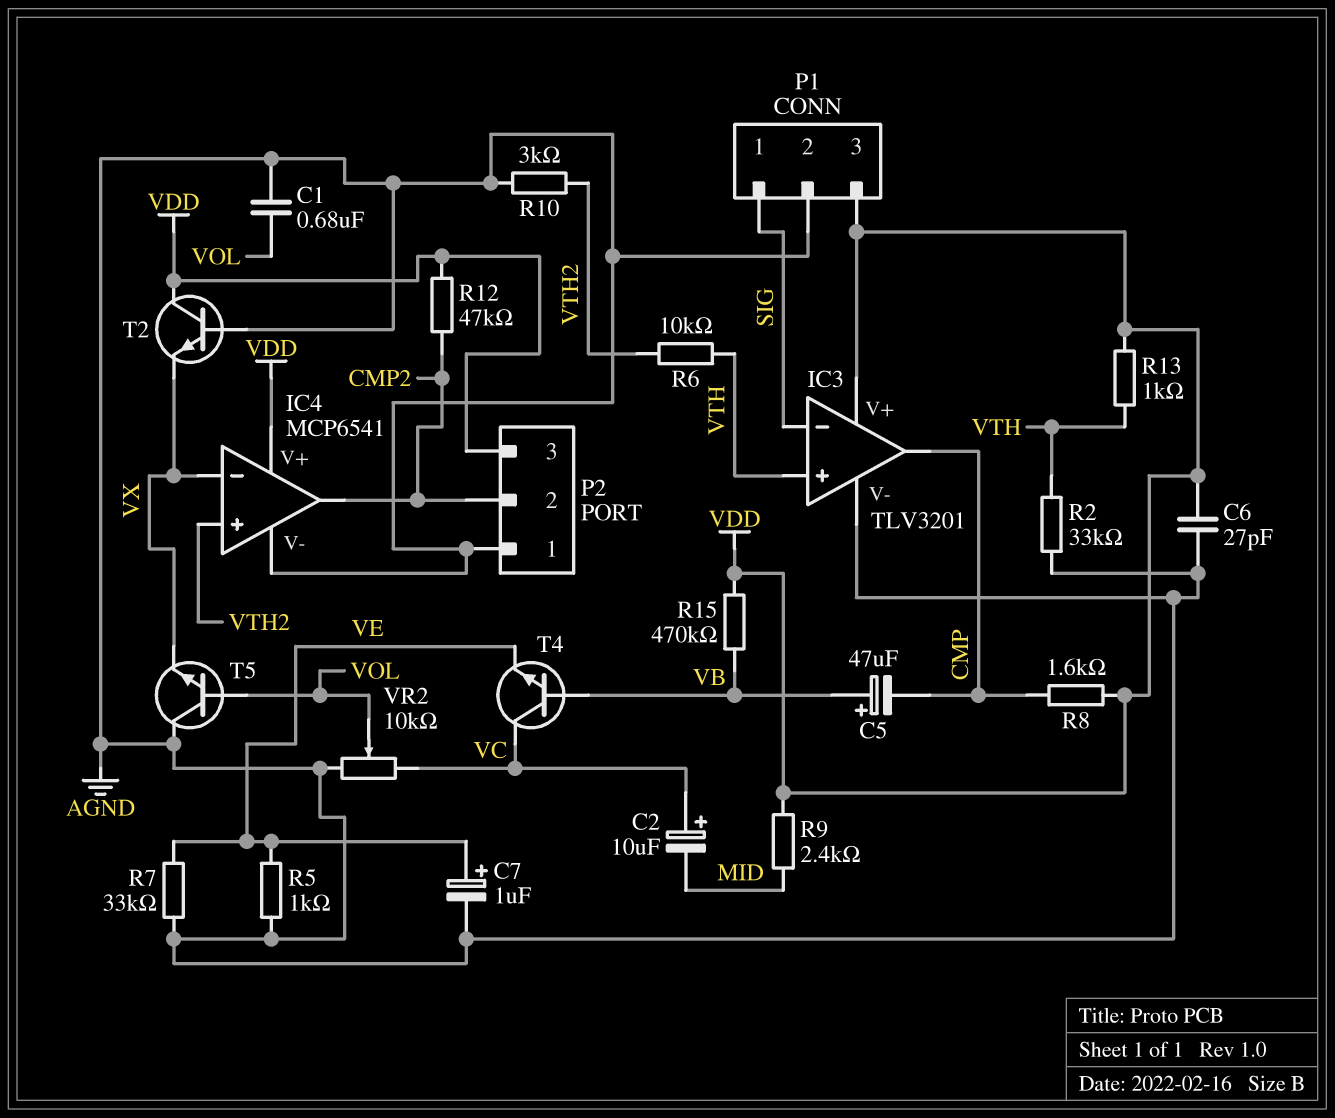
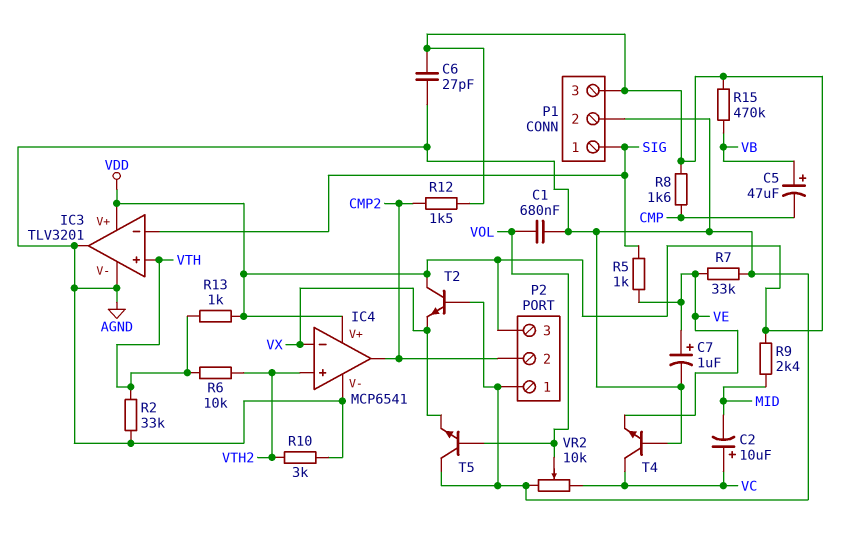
IC3 pin out: CMP -> AGND
R5: 1k (AGND, VE) -> 1k (SIG, VE)
R12: 47k (CMP2, VDD) -> 1.5k (CMP2, VDD)
T4: NPN (B VB, C VC, E VE) -> NPN (B AGND, C VC, E VE)

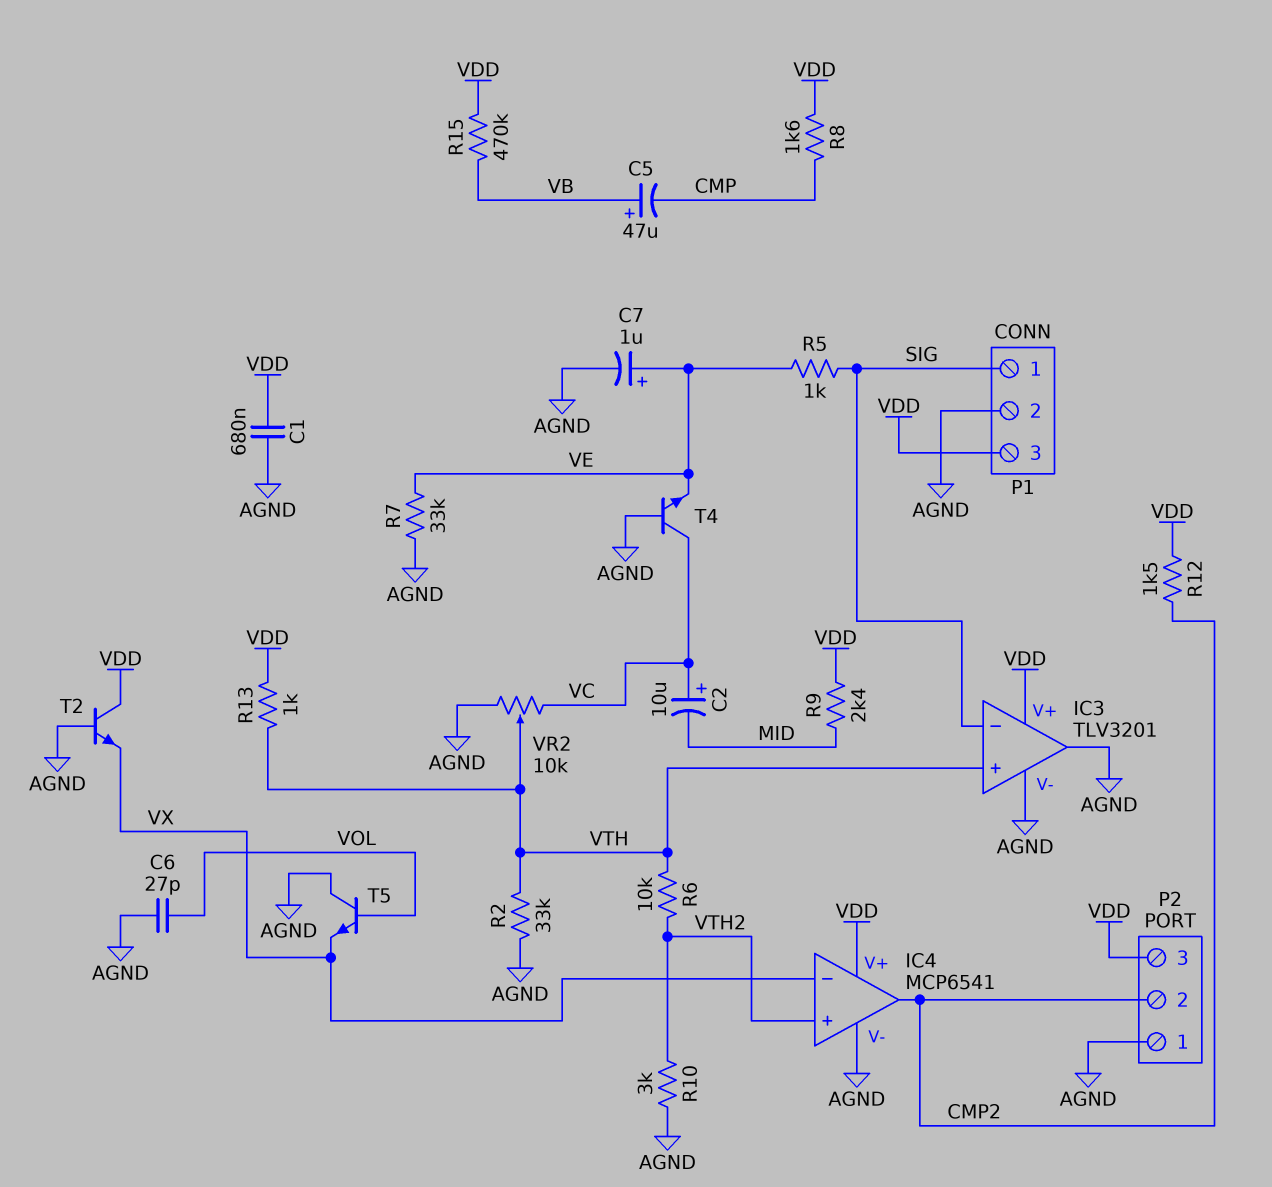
C1: 680nF (AGND, VOL) -> 680nF (AGND, VDD)
C6: 27pF (AGND, VDD) -> 27pF (AGND, VOL)
VR2: 10k (AGND, VC, wiper VOL) -> 10k (AGND, VC, wiper VTH)

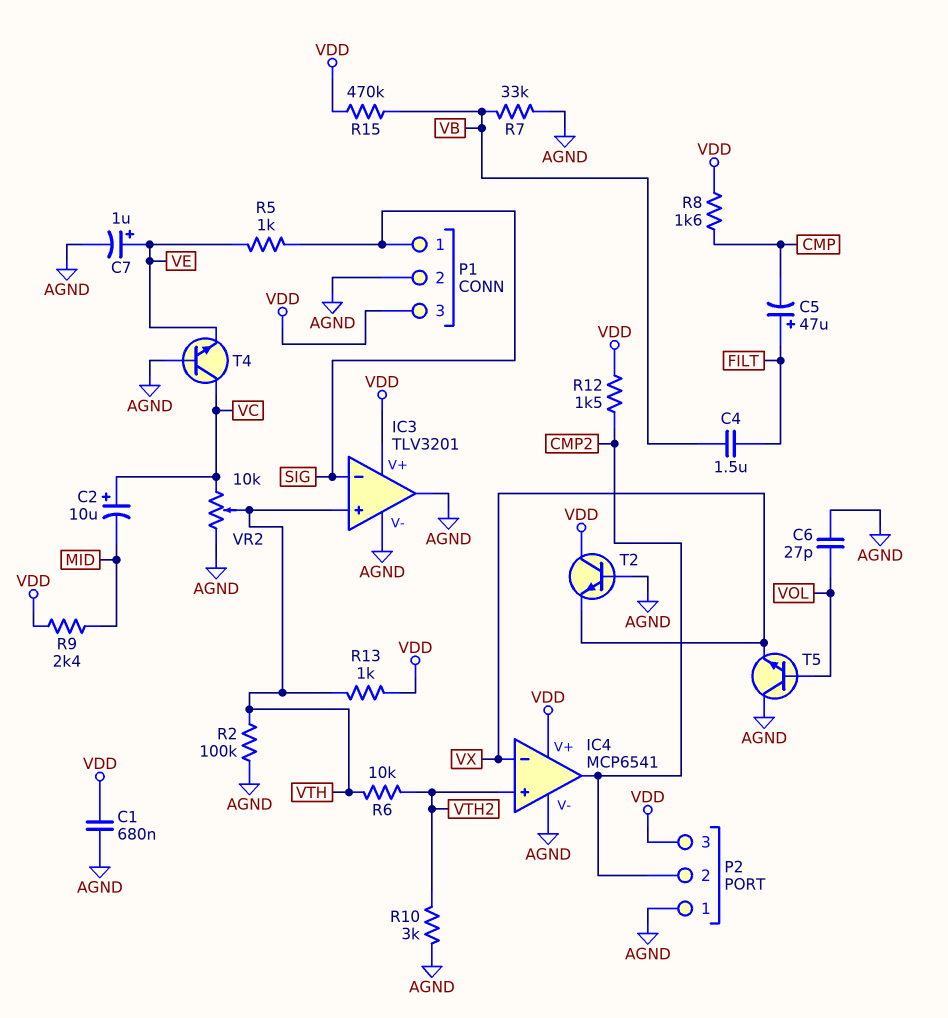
C4: none -> 1.5uF (FILT, VB)
C5: 47uF (plus VB, minus CMP) -> 47uF (plus FILT, minus CMP)
R2: 33k (AGND, VTH) -> 100k (AGND, VTH)
R7: 33k (AGND, VE) -> 33k (AGND, VB)

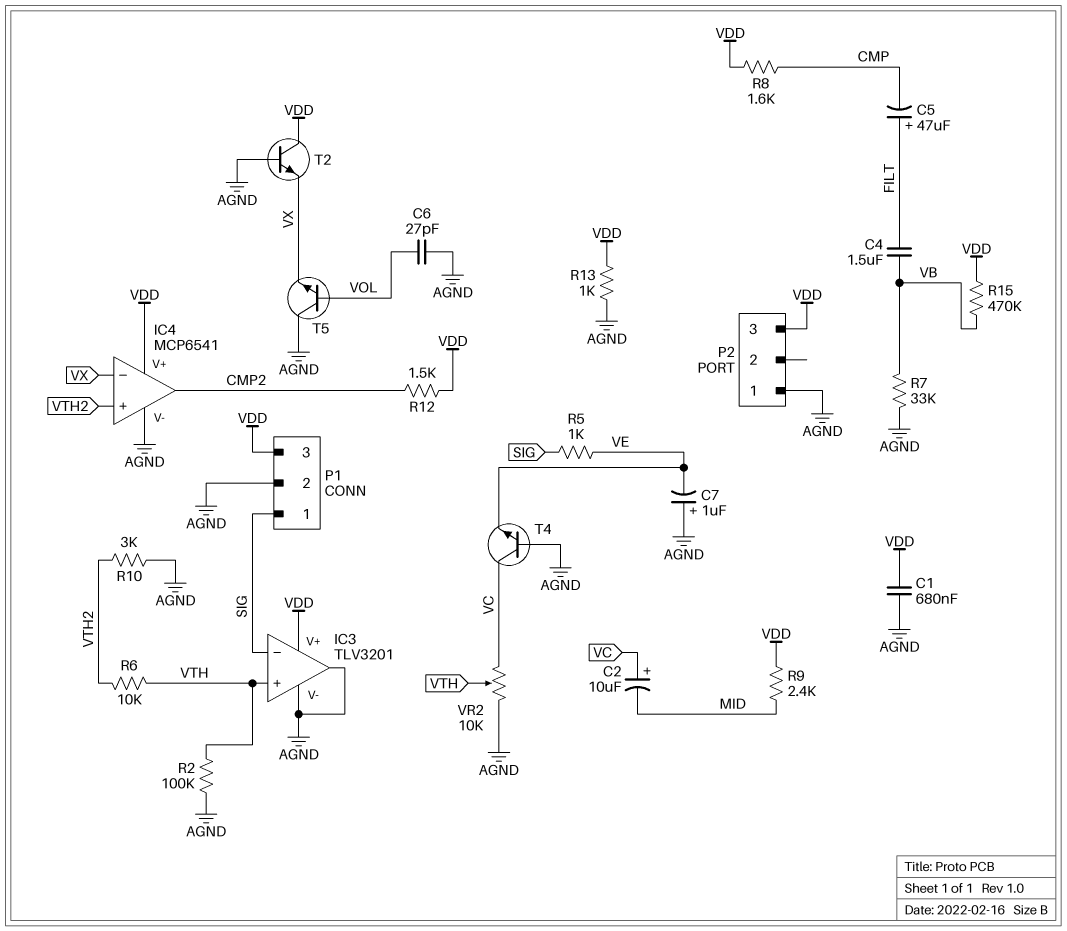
C7: 1uF (plus VE, minus AGND) -> 1uF (plus AGND, minus VE)
P2 pin 2: CMP2 -> none
R13: 1k (VDD, VTH) -> 1k (AGND, VDD)

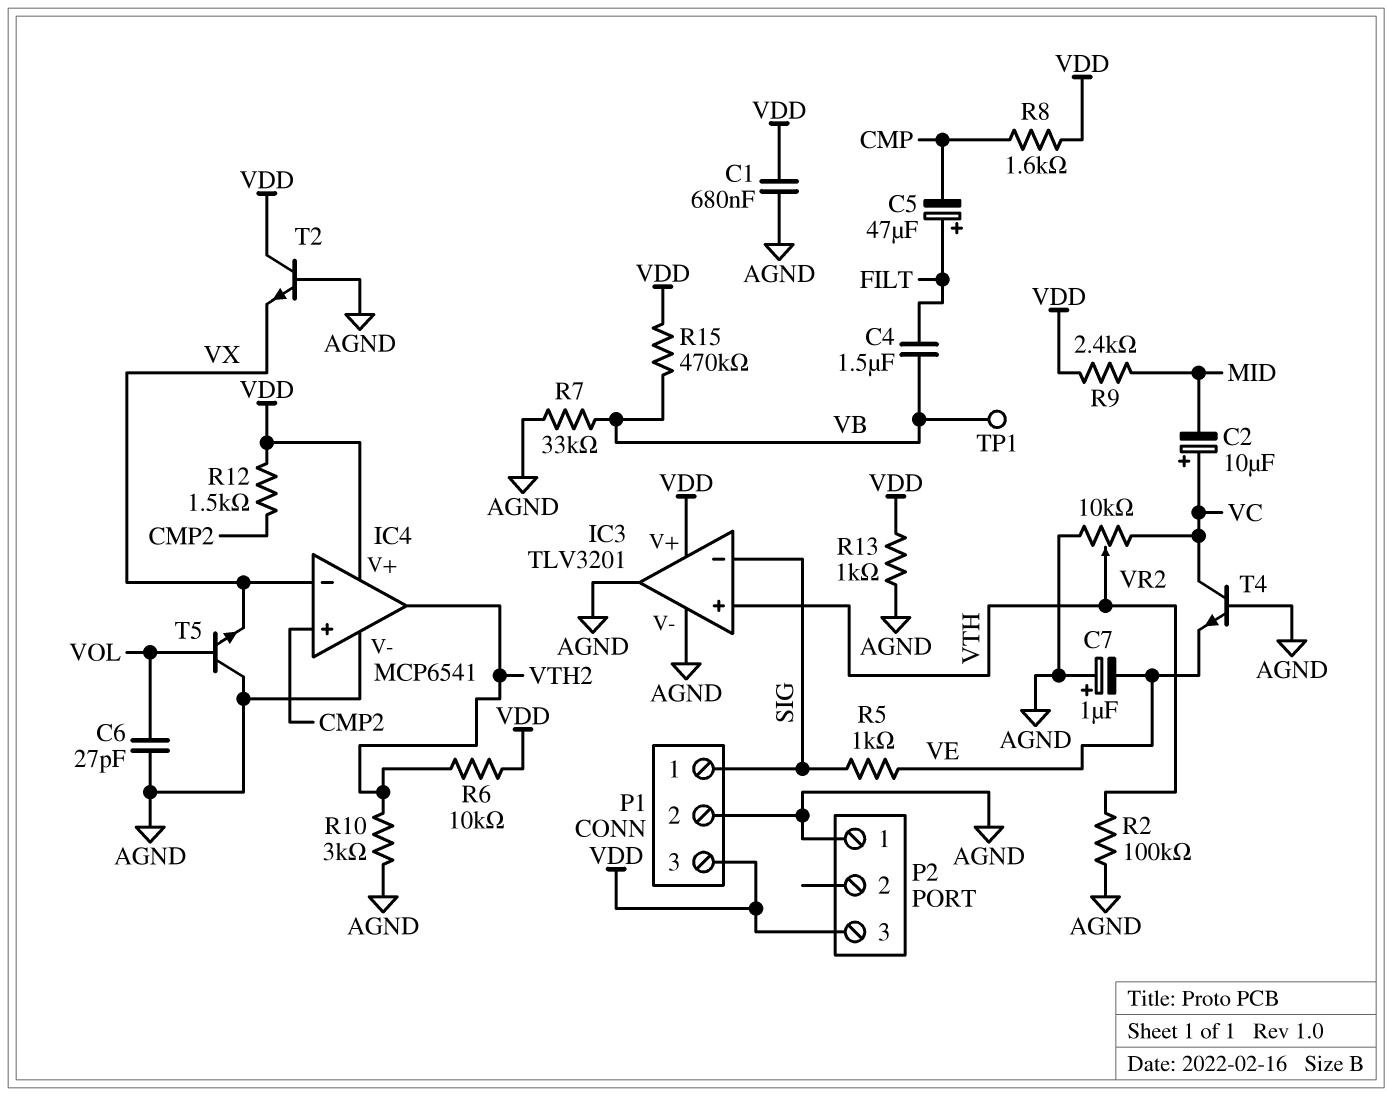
IC4 pin in+: VTH2 -> CMP2
IC4 pin out: CMP2 -> VTH2
R6: 10k (VTH, VTH2) -> 10k (VDD, VTH2)
TP1: none -> test point (VB)

